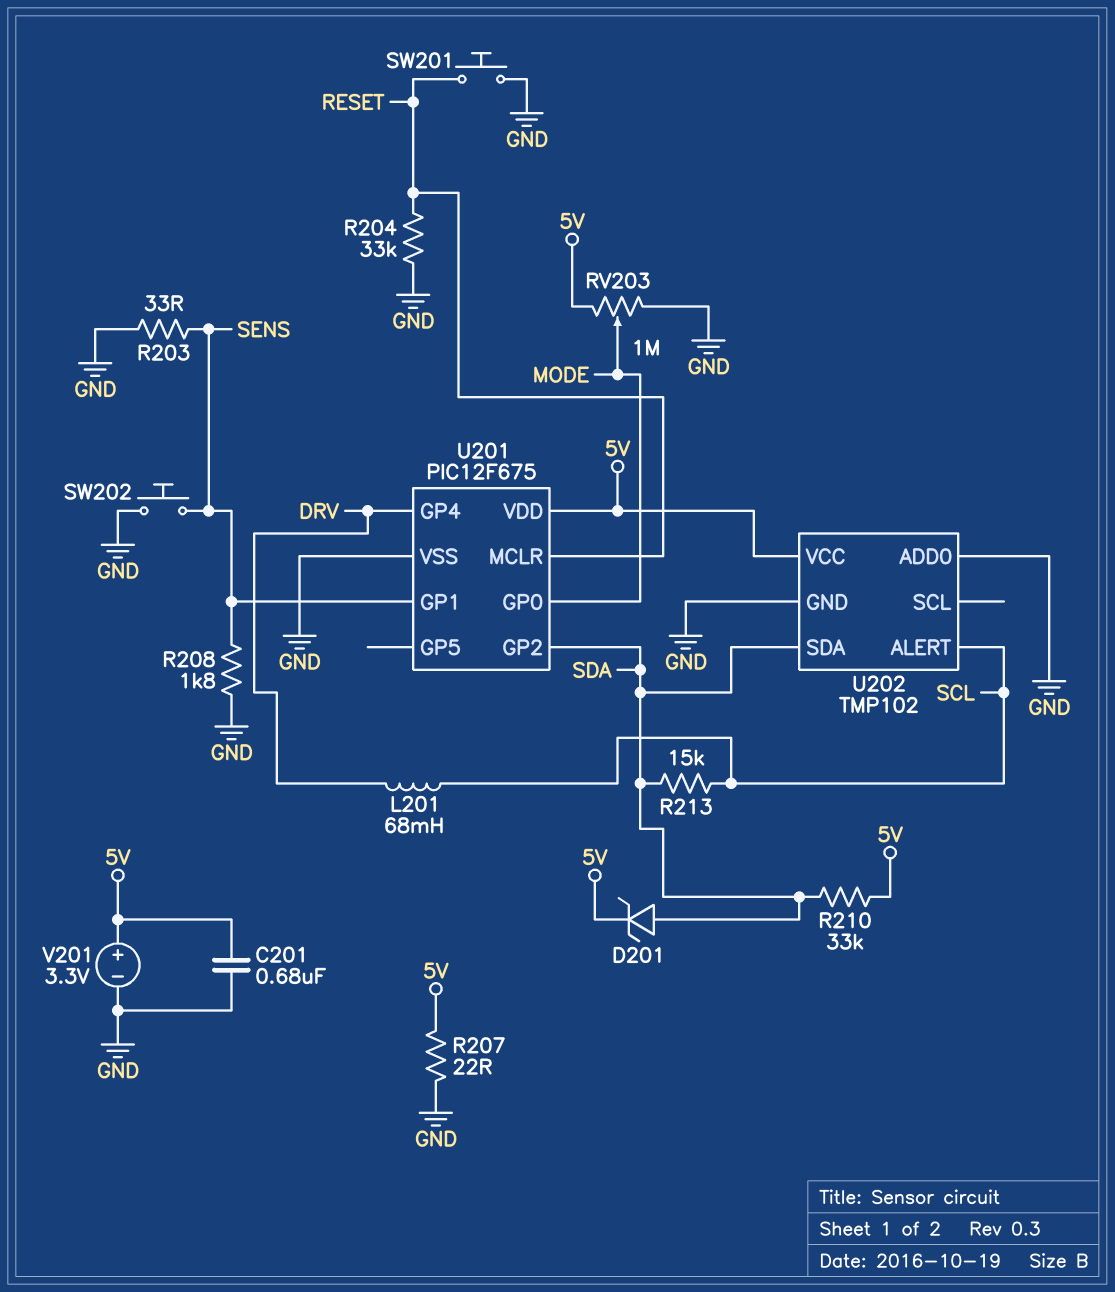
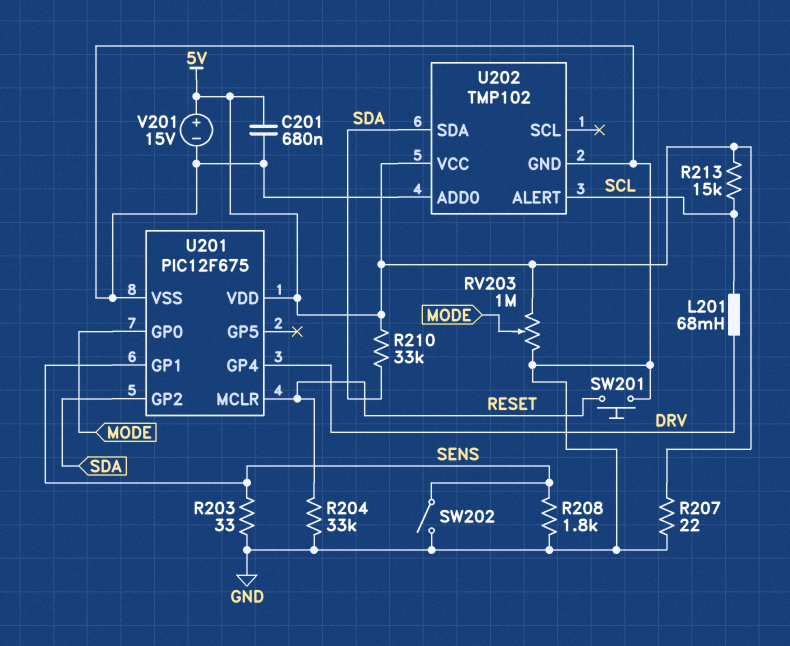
D201: zener (A SDA, K 5V) -> none
R213: 15k (SCL, SDA) -> 15k (5V, SCL)
SW202: button (GND, SENS) -> switch (GND, SENS)
V201: 3.3V (plus 5V, minus GND) -> 15V (plus 5V, minus GND)

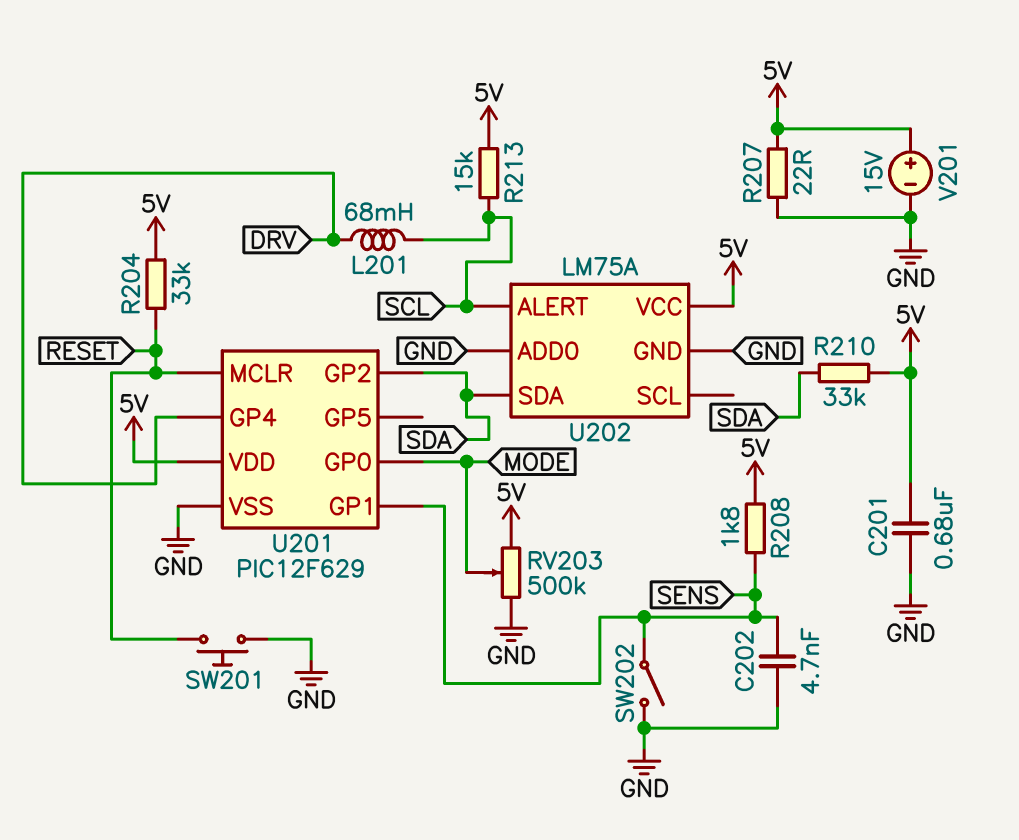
C202: none -> 4.7nF (GND, SENS)
R203: 33 (GND, SENS) -> none
R204: 33k (GND, RESET) -> 33k (5V, RESET)
R208: 1.8k (GND, SENS) -> 1.8k (5V, SENS)
RV203: 1M (5V, GND, wiper MODE) -> 500k (5V, GND, wiper MODE)
U201: PIC12F675 -> PIC12F629
U202: TMP102 -> LM75A

